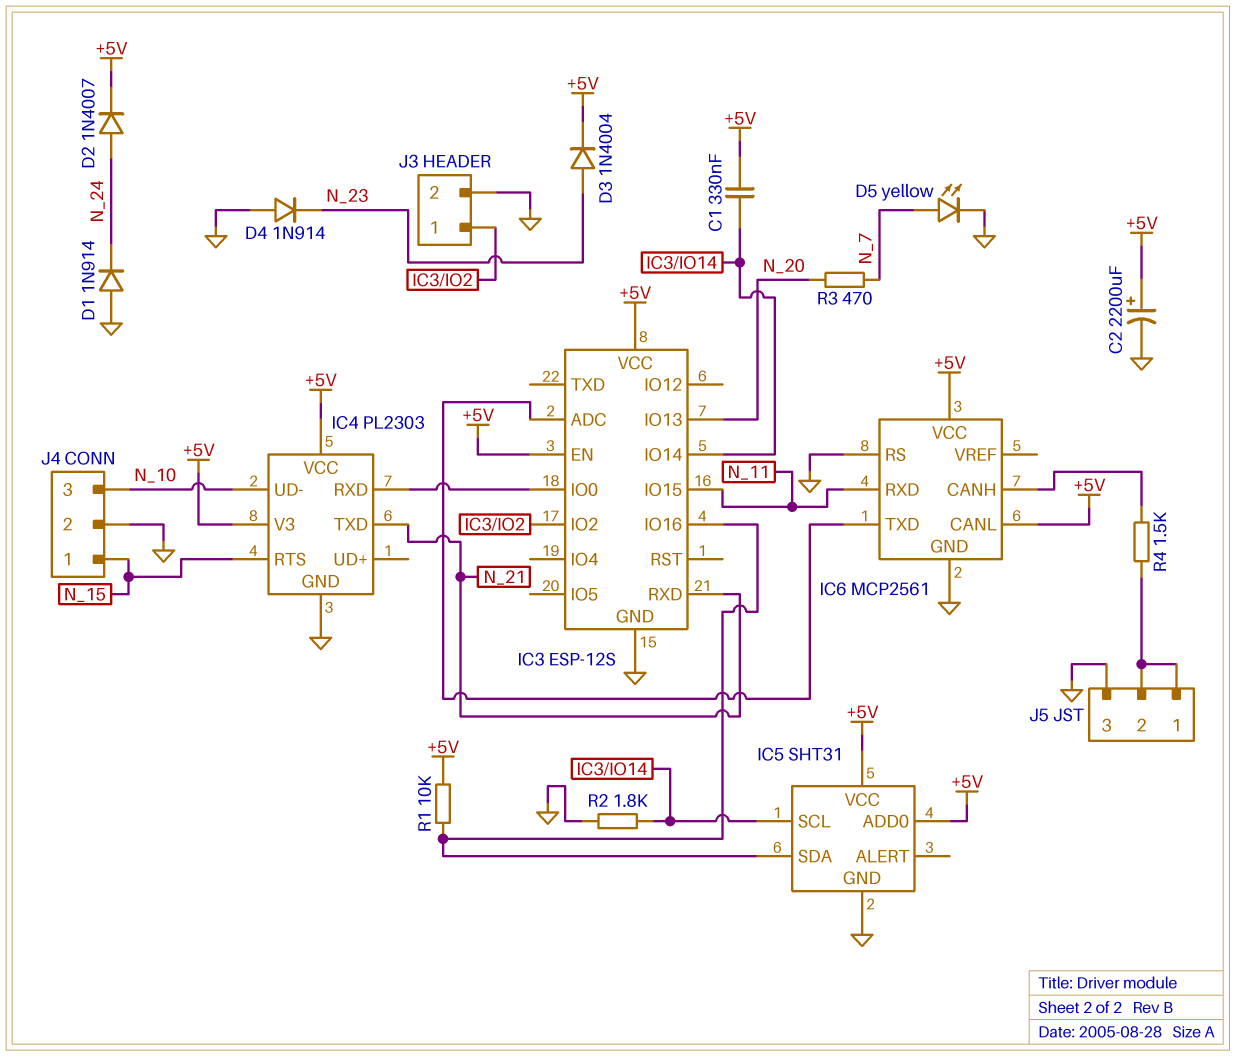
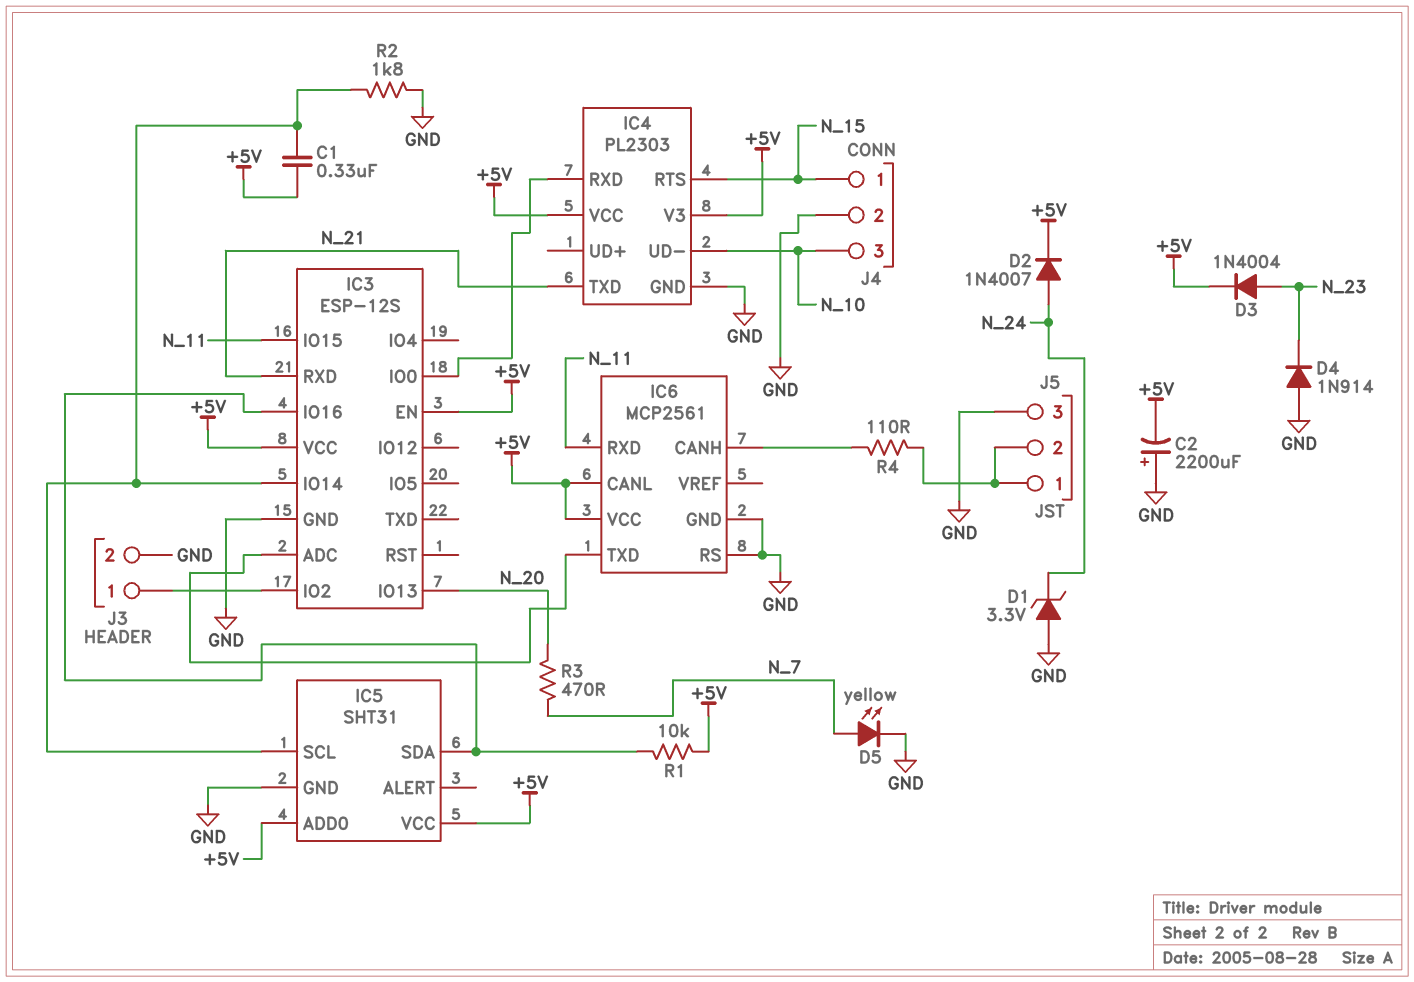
C2: 2200uF (plus +5V, minus GND) -> 2200uF (plus GND, minus +5V)
D1: diode 1N914 (A GND, K N_24) -> zener 3.3V (A GND, K N_24)
R4: 1.5k (IC6/CANH, J5/1) -> 110 (IC6/CANH, J5/1)

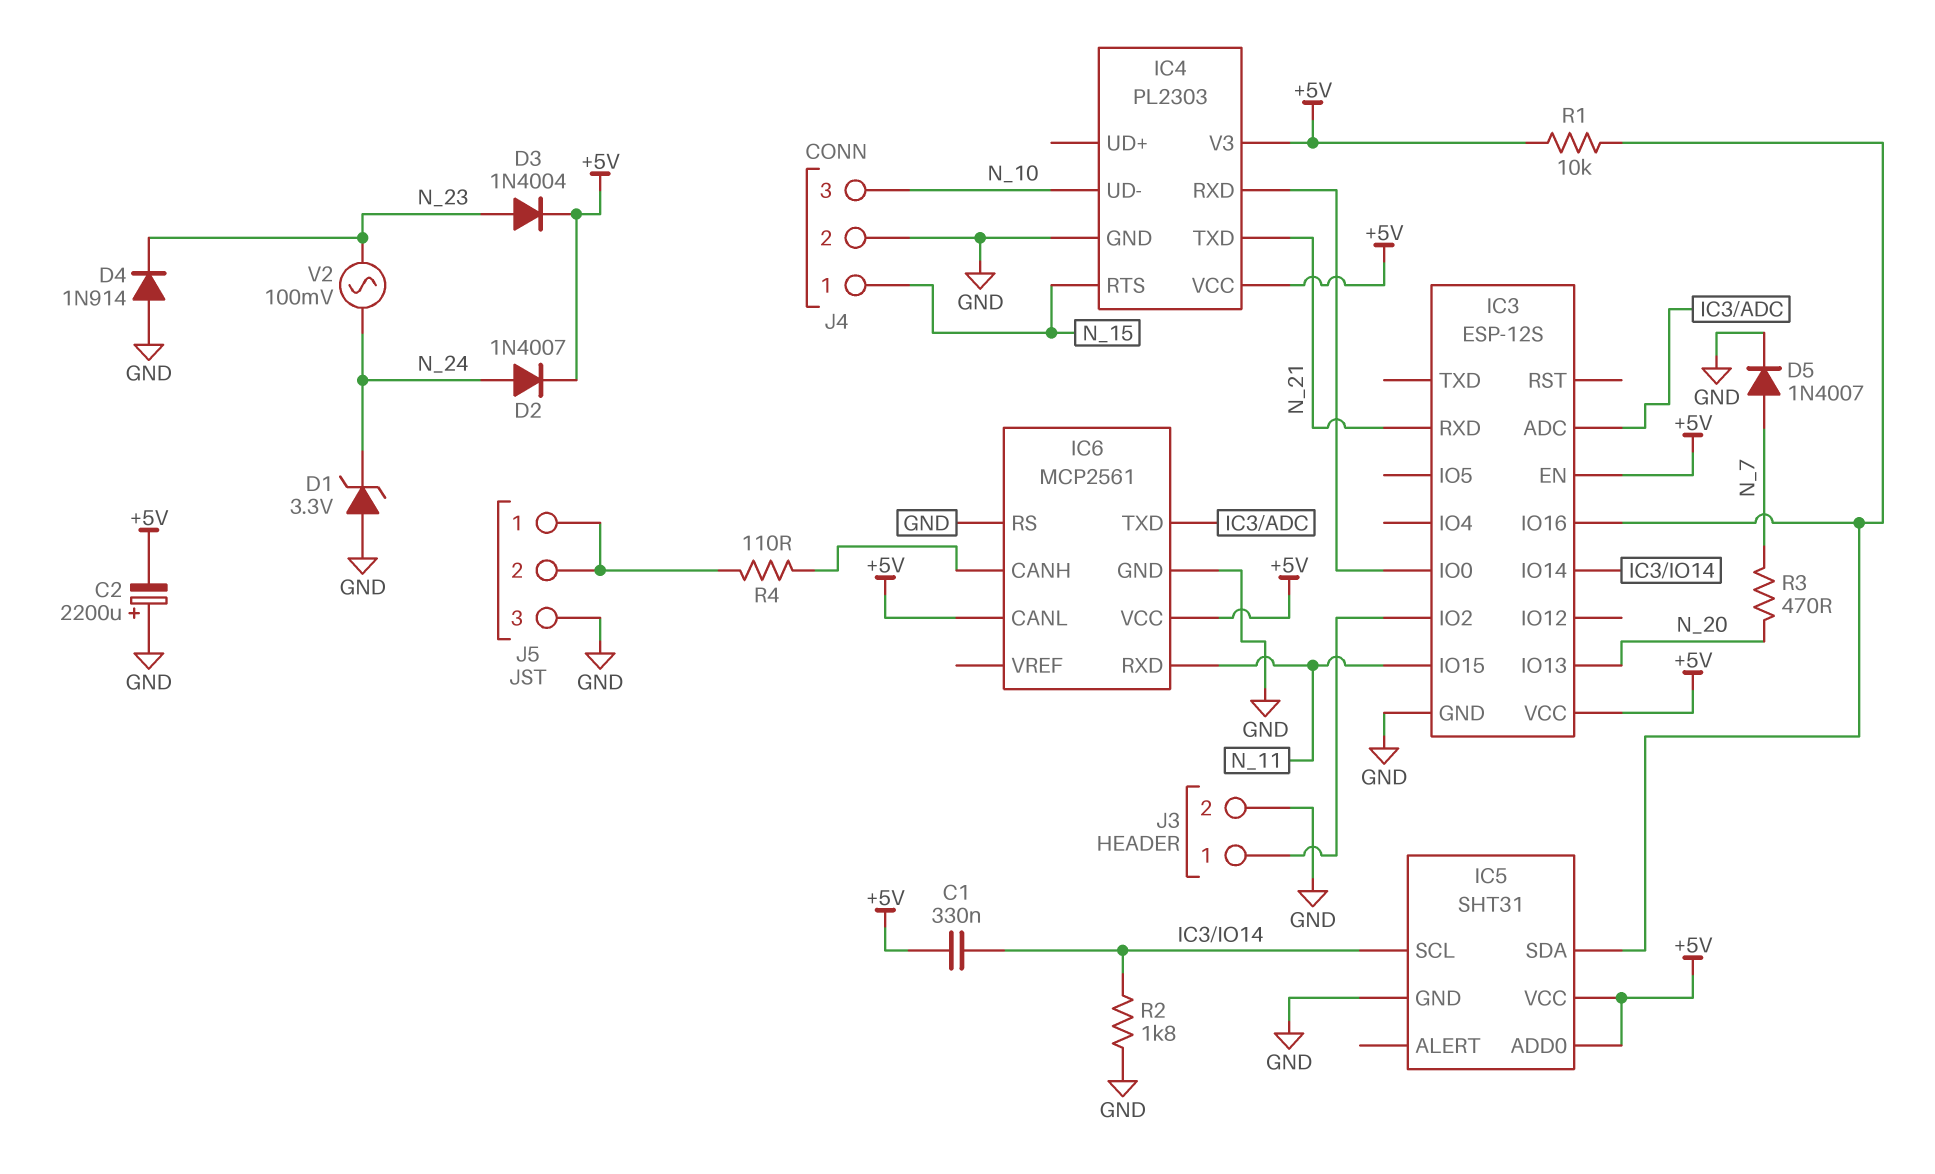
D5: LED yellow (A N_7, K GND) -> diode 1N4007 (A N_7, K GND)
V2: none -> AC 100mV (N_23, N_24)

